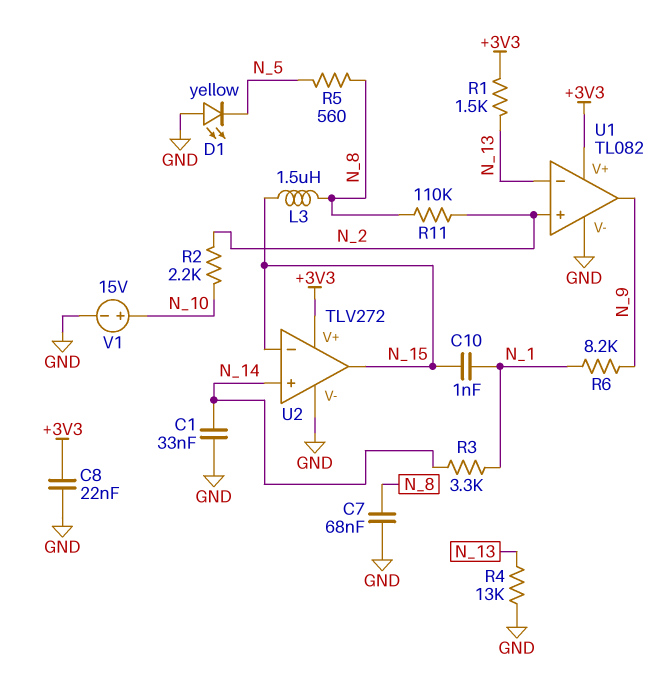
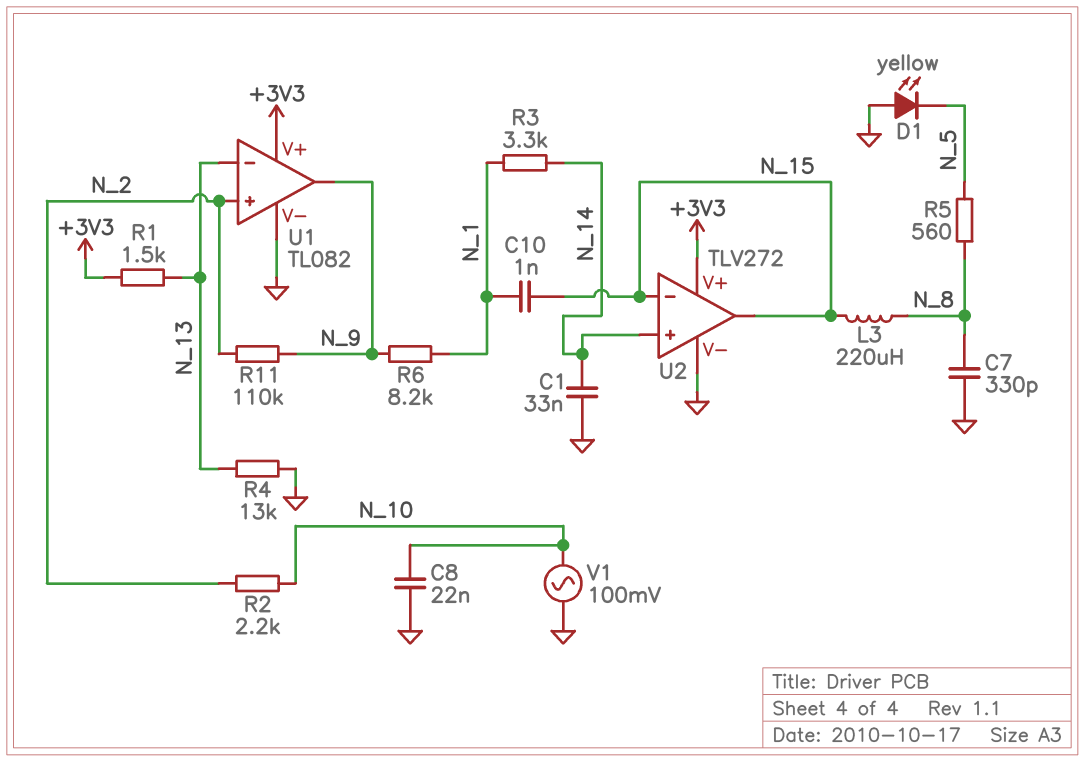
C7: 68nF (GND, N_8) -> 330pF (GND, N_8)
C8: 22nF (+3V3, GND) -> 22nF (GND, N_10)
L3: 1.5uH (N_8, N_15) -> 220uH (N_8, N_15)
R11: 110k (N_2, N_8) -> 110k (N_2, N_9)
V1: 15V (plus N_10, minus GND) -> AC 100mV (GND, N_10)

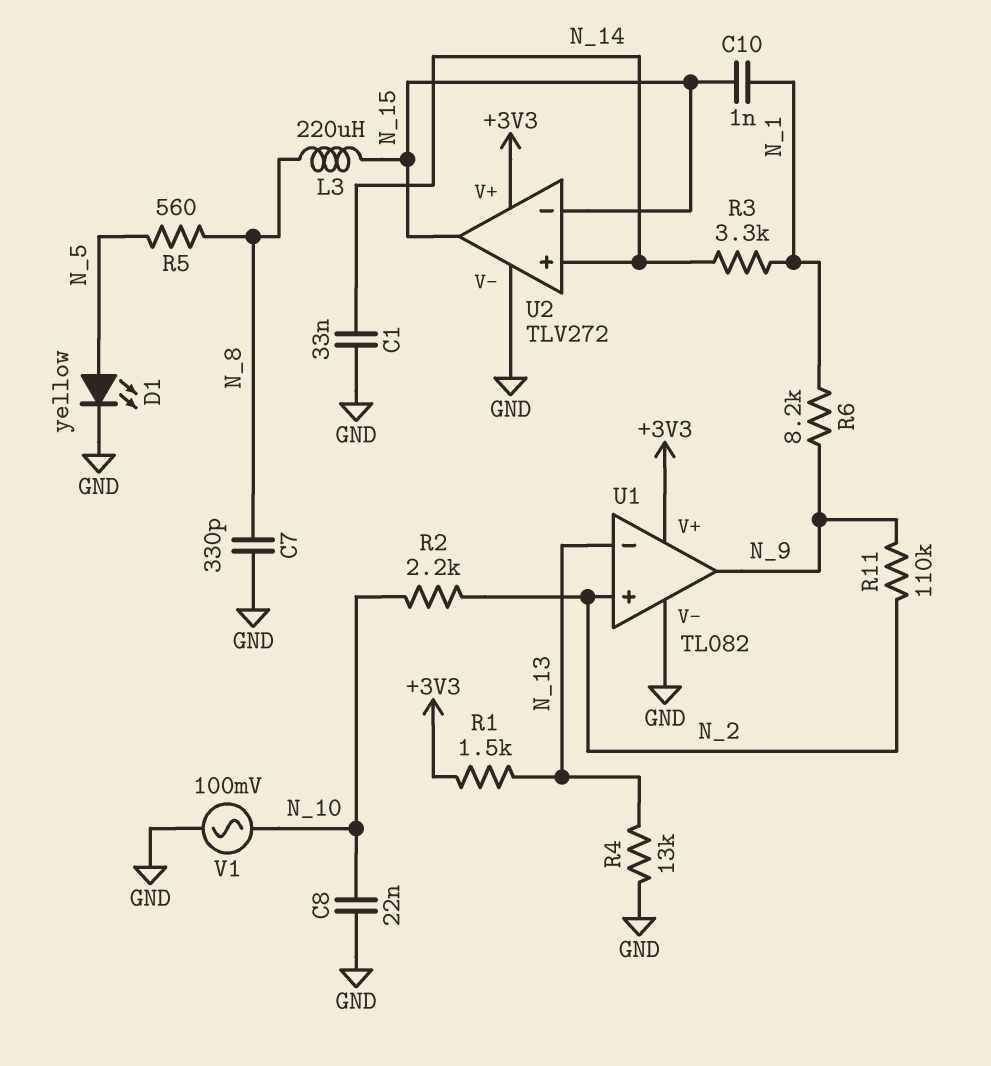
D1: LED yellow (A GND, K N_5) -> LED yellow (A N_5, K GND)

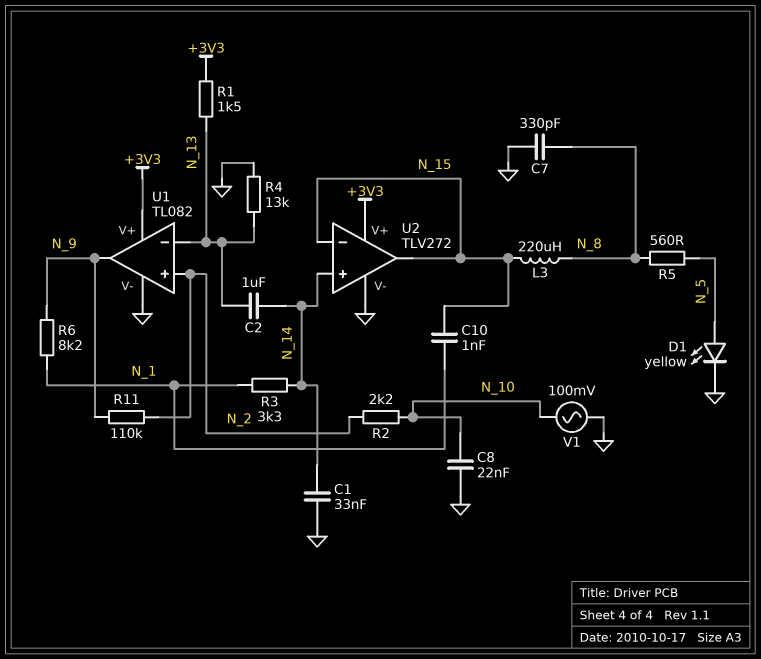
C2: none -> 1uF (N_13, N_14)

